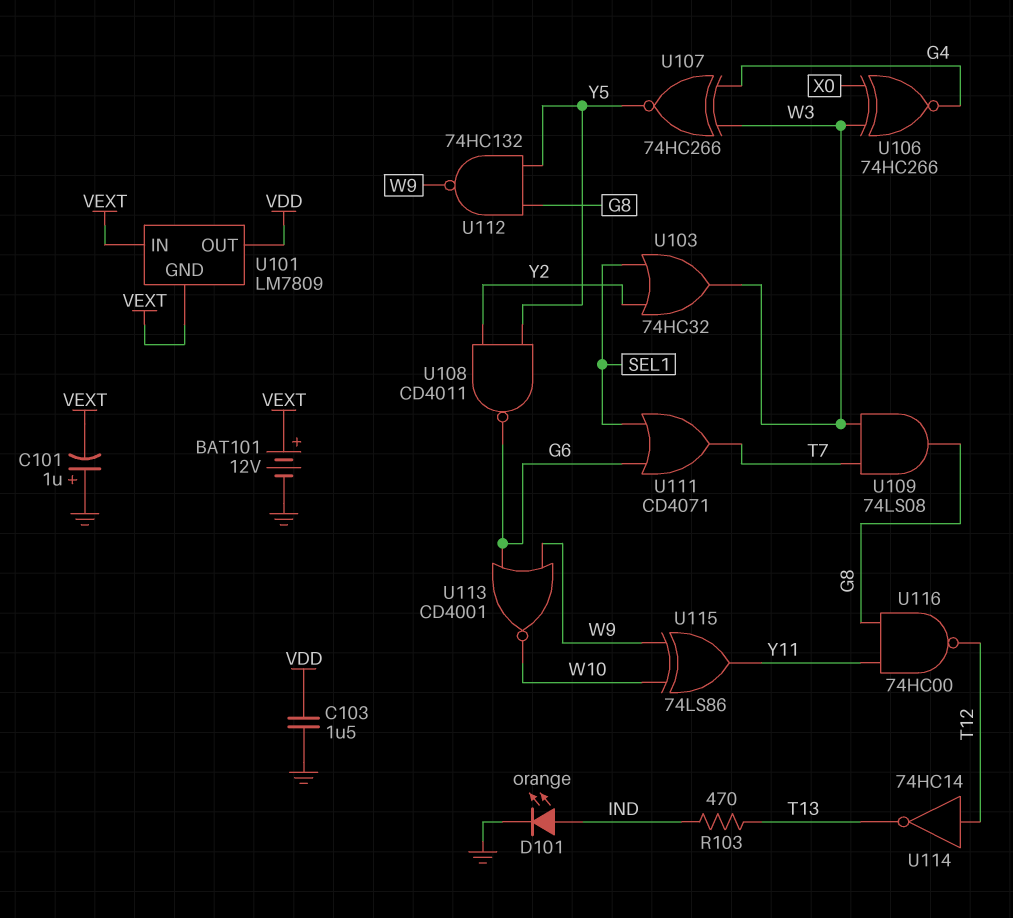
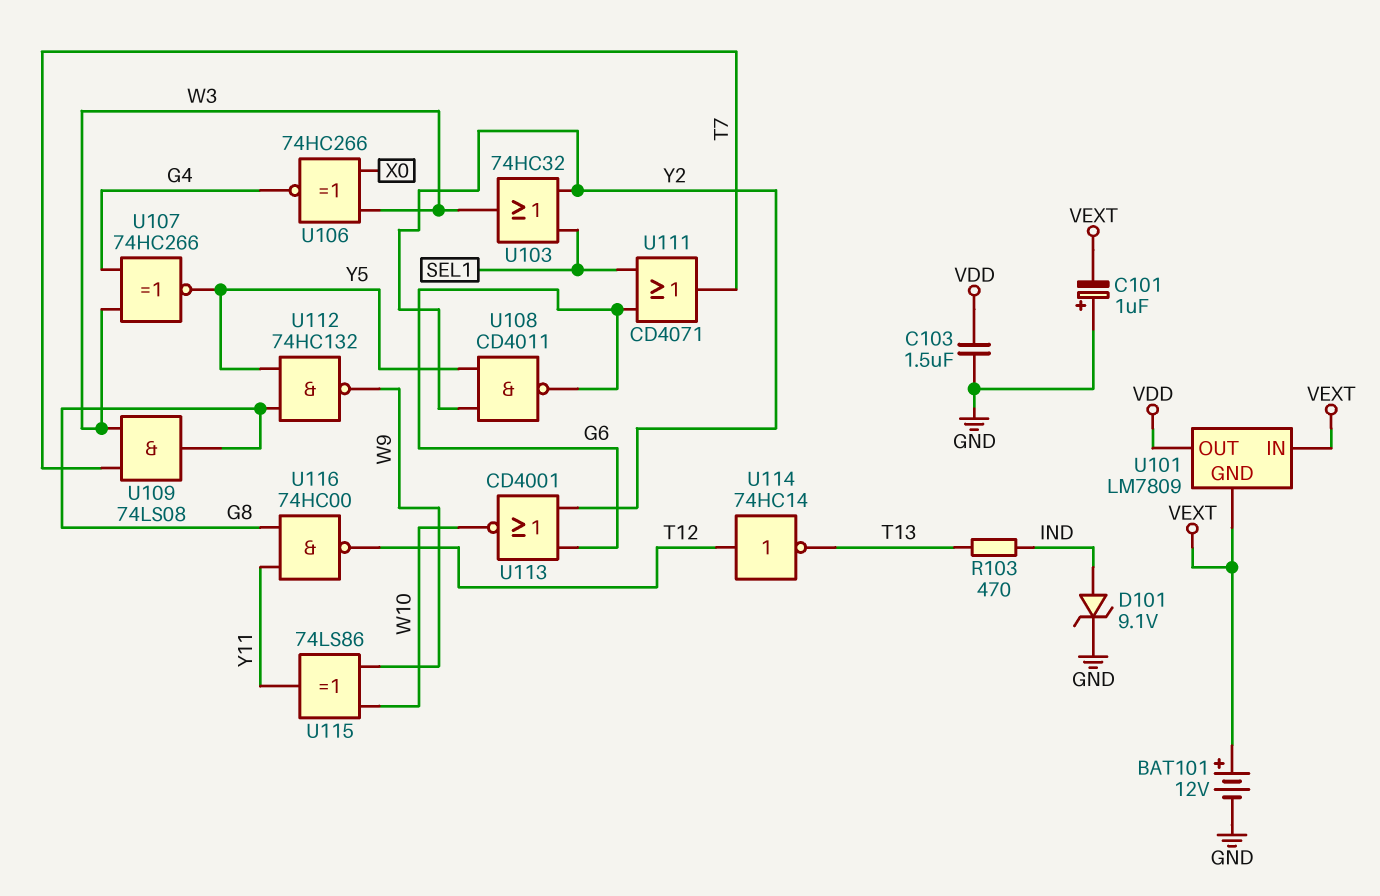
D101: LED orange (A IND, K GND) -> zener 9.1V (A IND, K GND)
U113: NOR CD4001 (in G6, in W9, out W10) -> NOR CD4001 (in G6, in Y2, out W10)

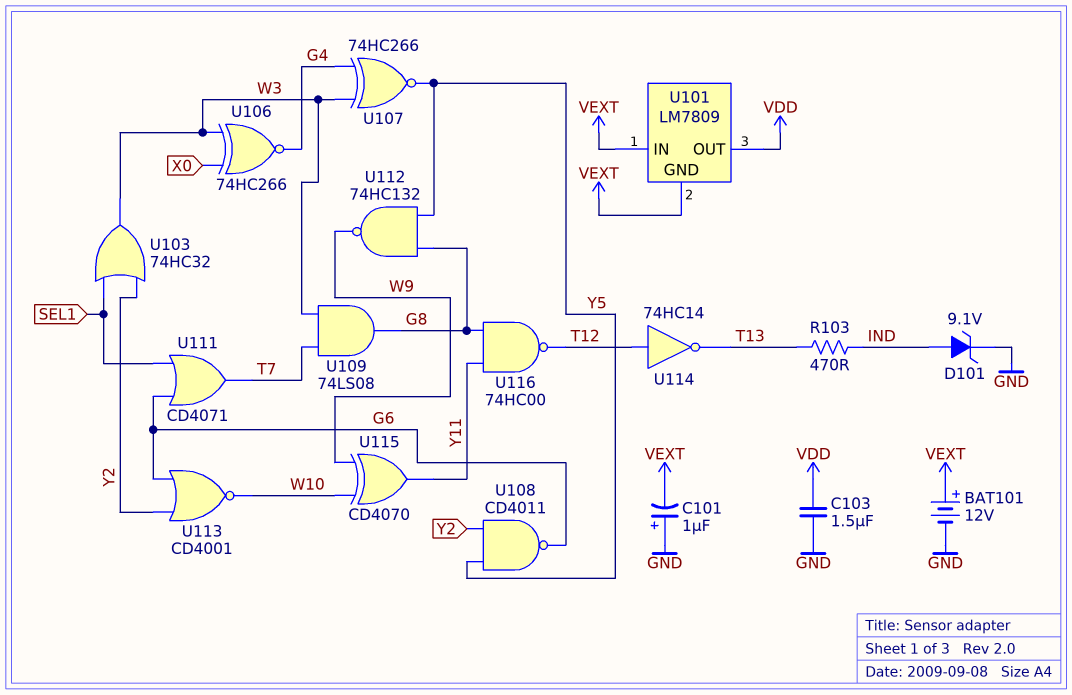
U115: XOR 74LS86 (in W9, in W10, out Y11) -> XOR CD4070 (in W9, in W10, out Y11)

